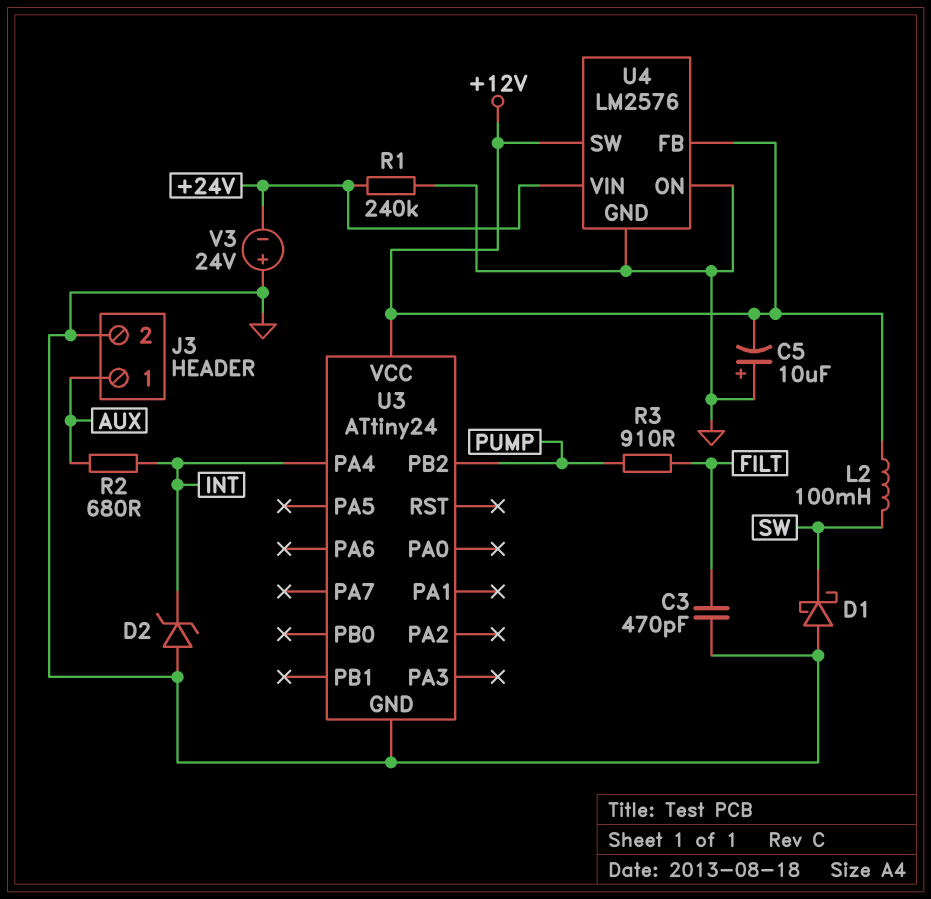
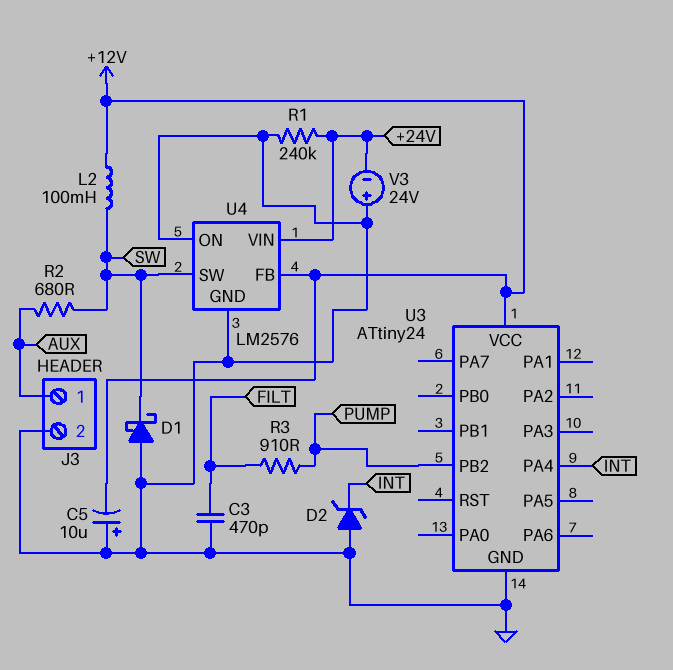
R2: 680 (AUX, INT) -> 680 (AUX, SW)
U4 pin SW: +12V -> SW

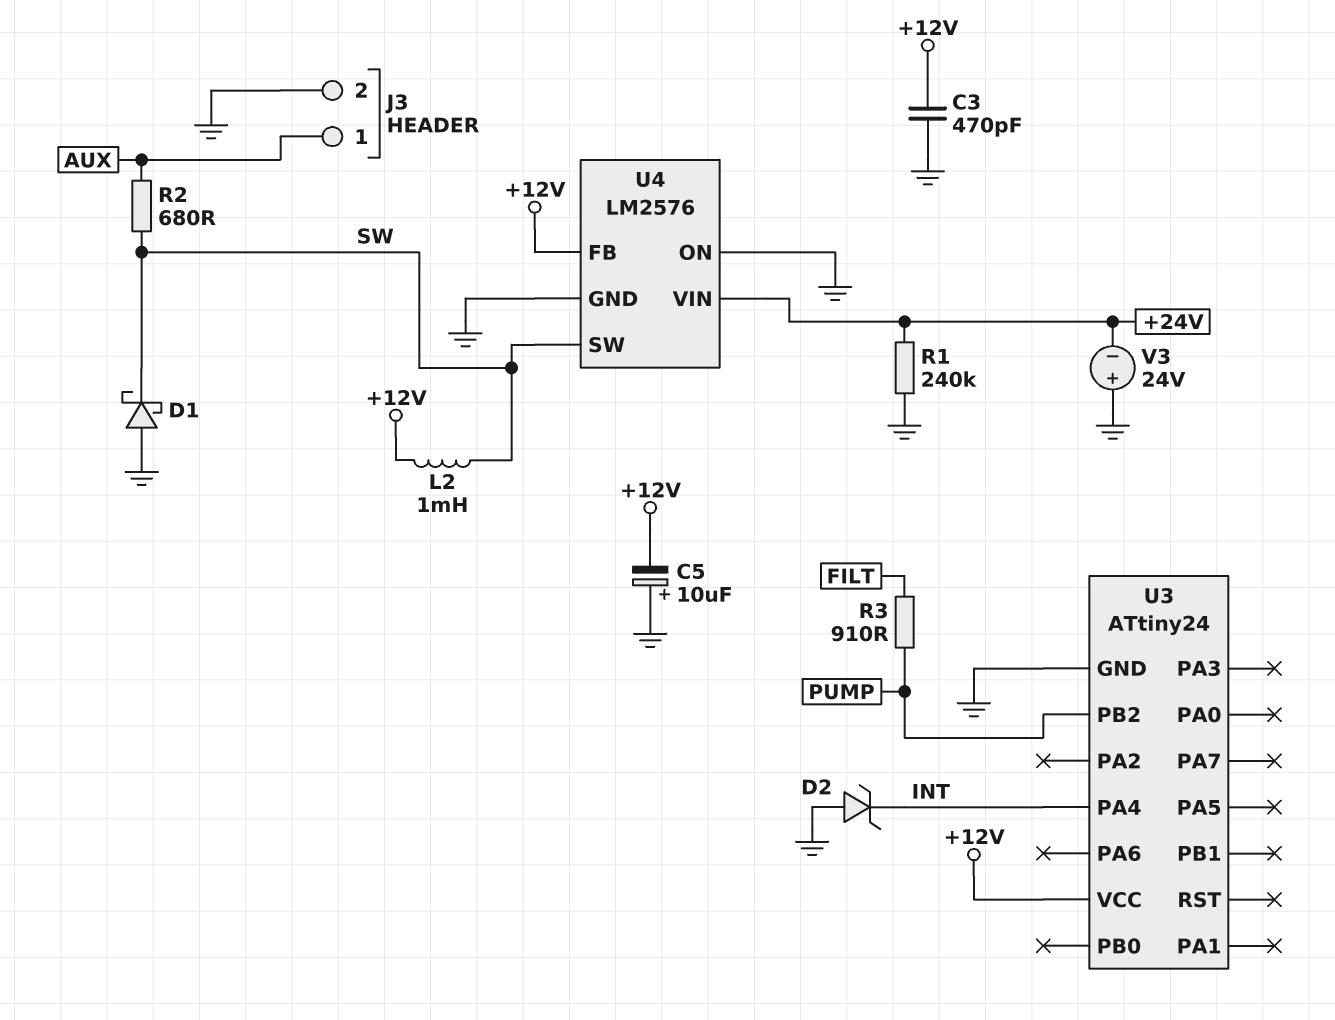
C3: 470pF (FILT, GND) -> 470pF (+12V, GND)
L2: 100mH (+12V, SW) -> 1mH (+12V, SW)

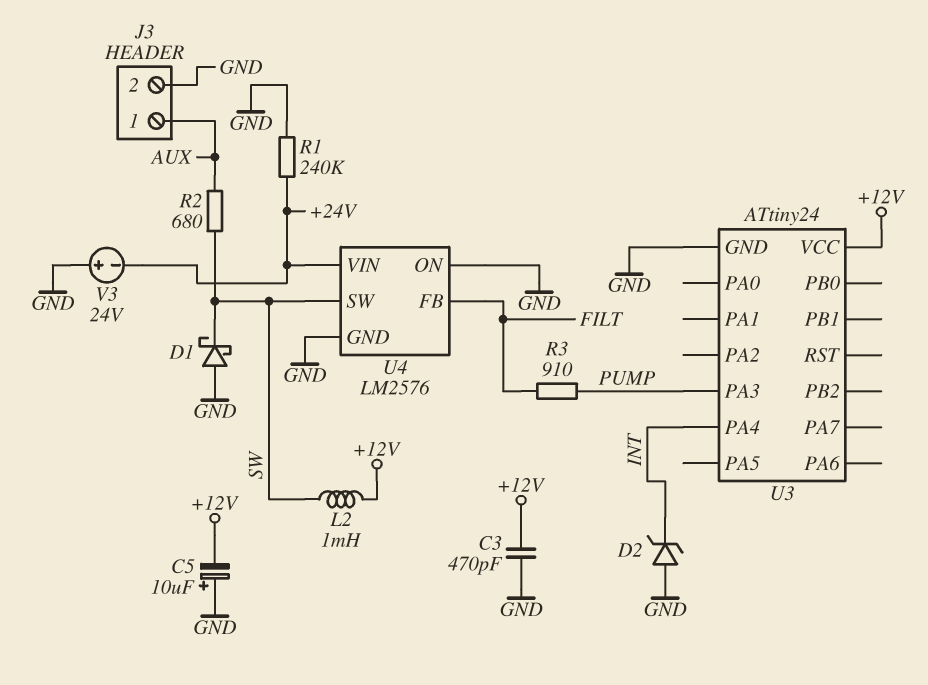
U3 pin PA3: none -> PUMP
U3 pin PB2: PUMP -> none
U4 pin FB: +12V -> FILT

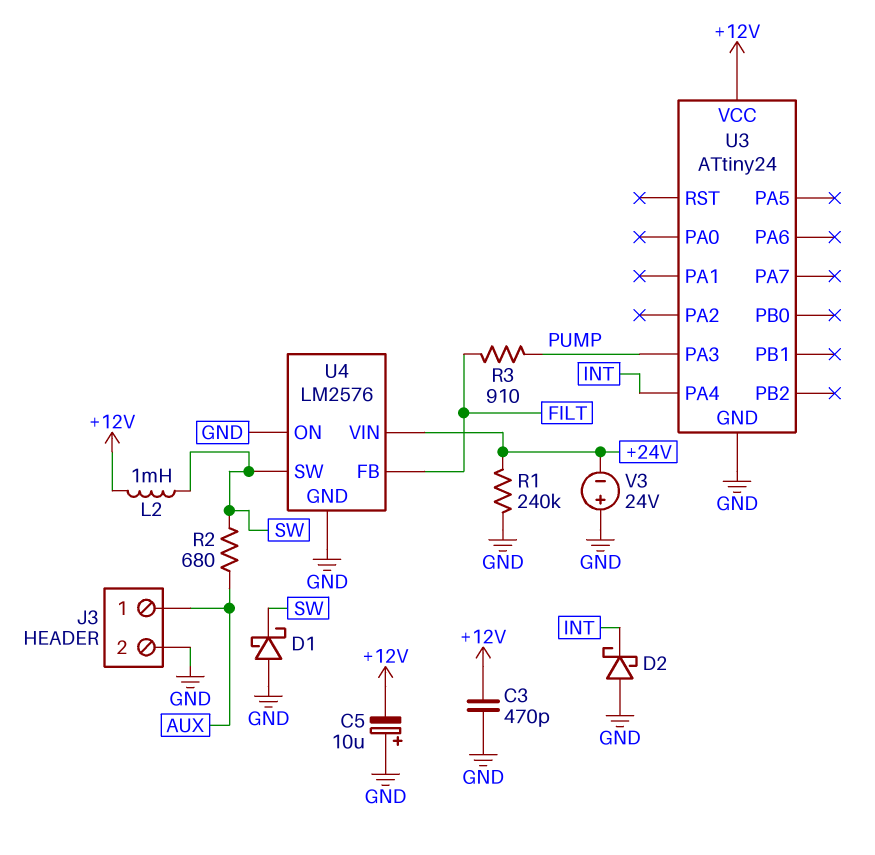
D2: zener (A GND, K INT) -> schottky (A GND, K INT)

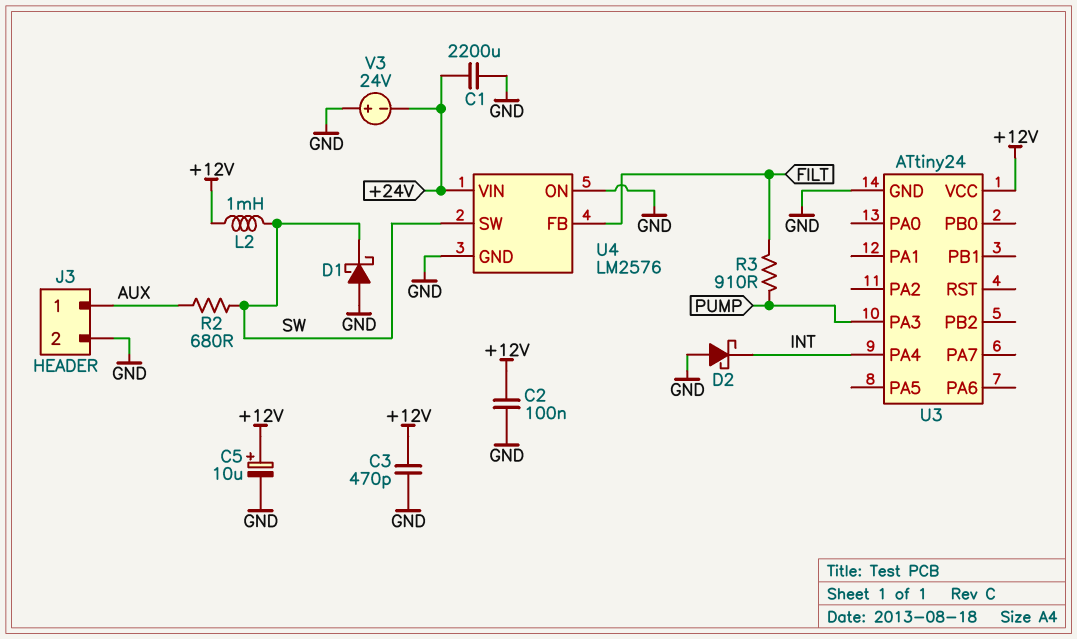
C1: none -> 2200uF (+24V, GND)
C2: none -> 100nF (+12V, GND)
C5: 10uF (plus GND, minus +12V) -> 10uF (plus +12V, minus GND)
R1: 240k (+24V, GND) -> none

